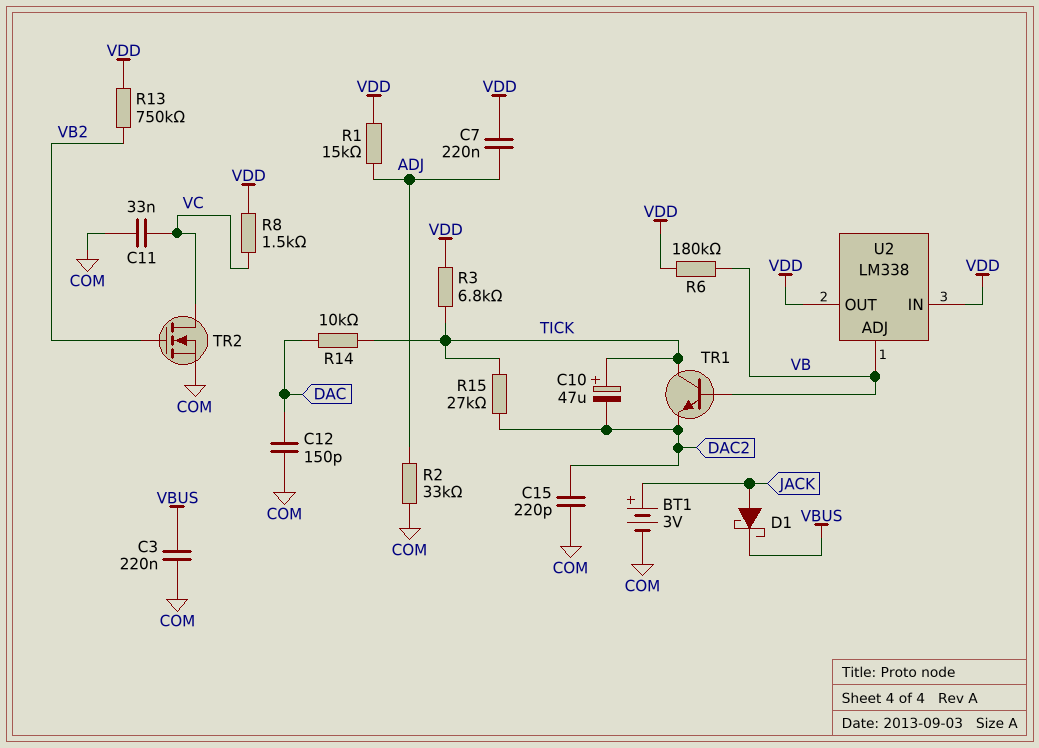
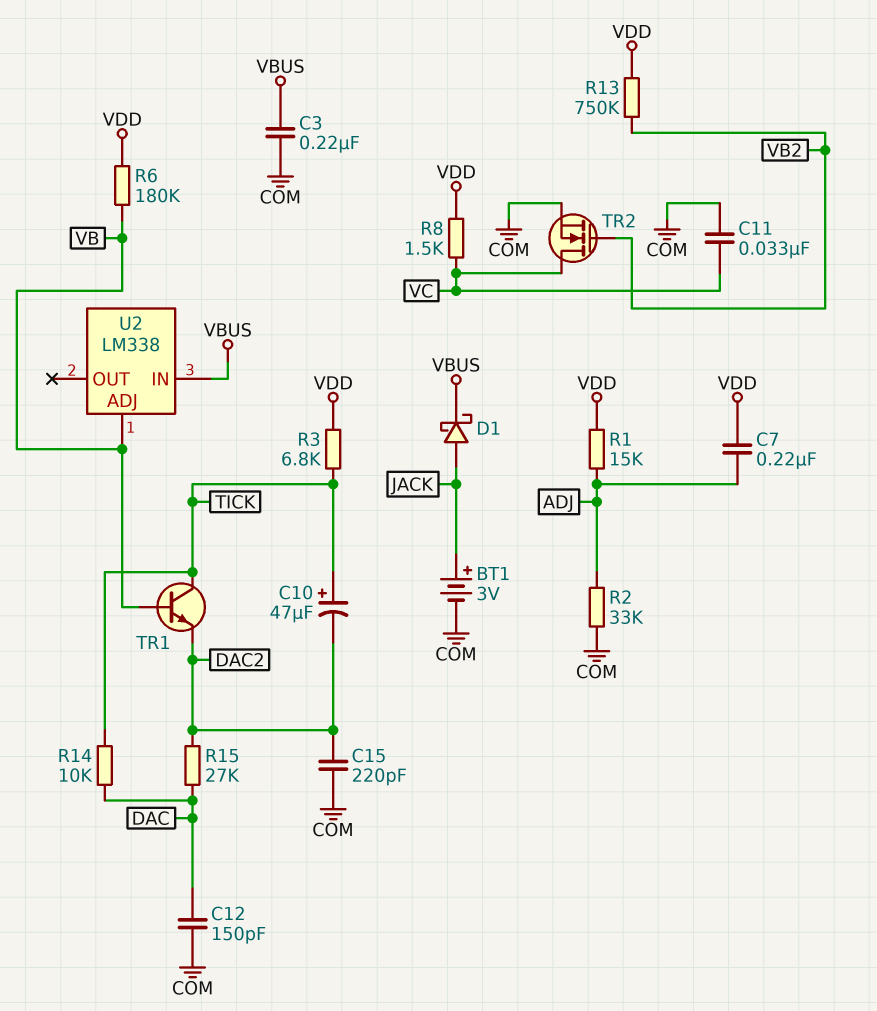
R15: 27k (DAC2, TICK) -> 27k (DAC, DAC2)
U2 pin IN: VDD -> VBUS
U2 pin OUT: VDD -> none

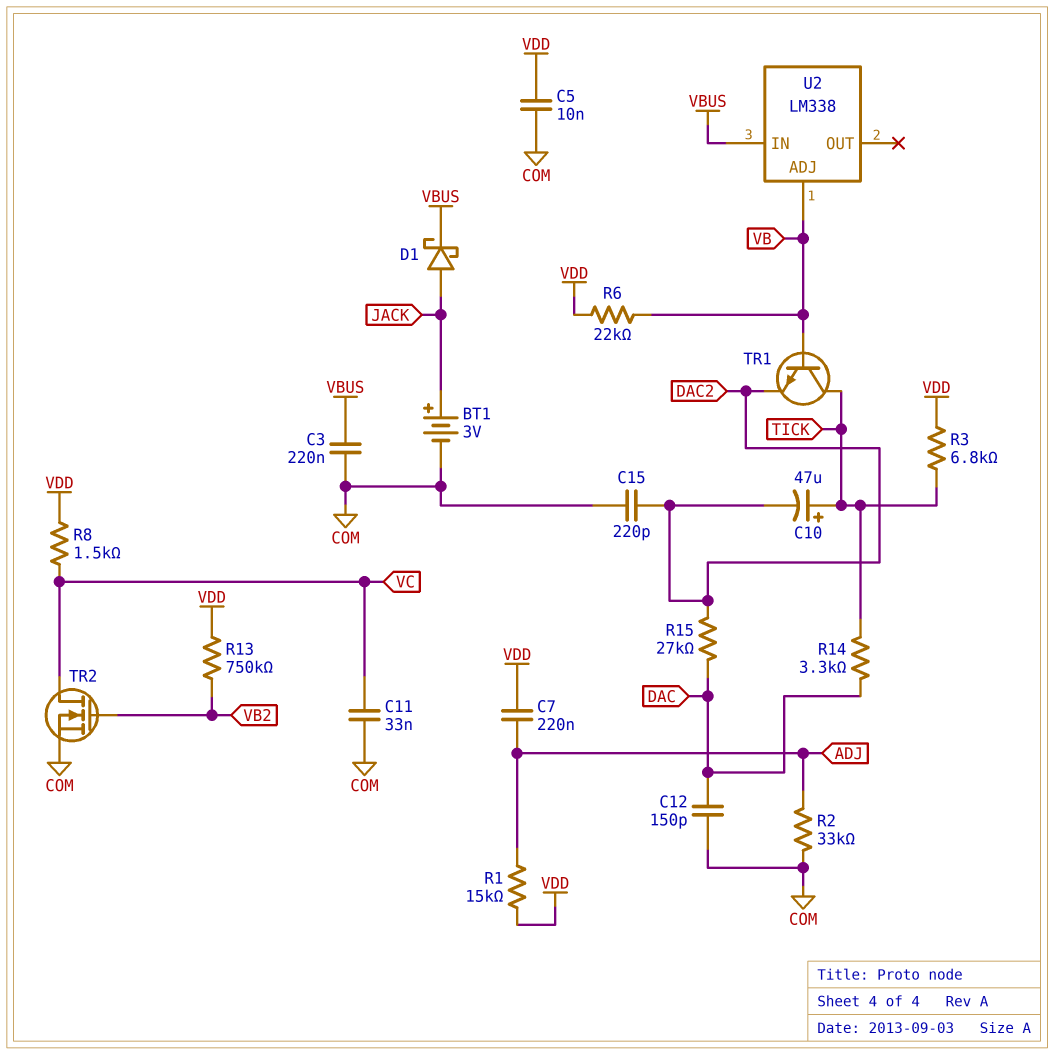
C5: none -> 10nF (COM, VDD)
R6: 180k (VB, VDD) -> 22k (VB, VDD)
R14: 10k (DAC, TICK) -> 3.3k (DAC, TICK)

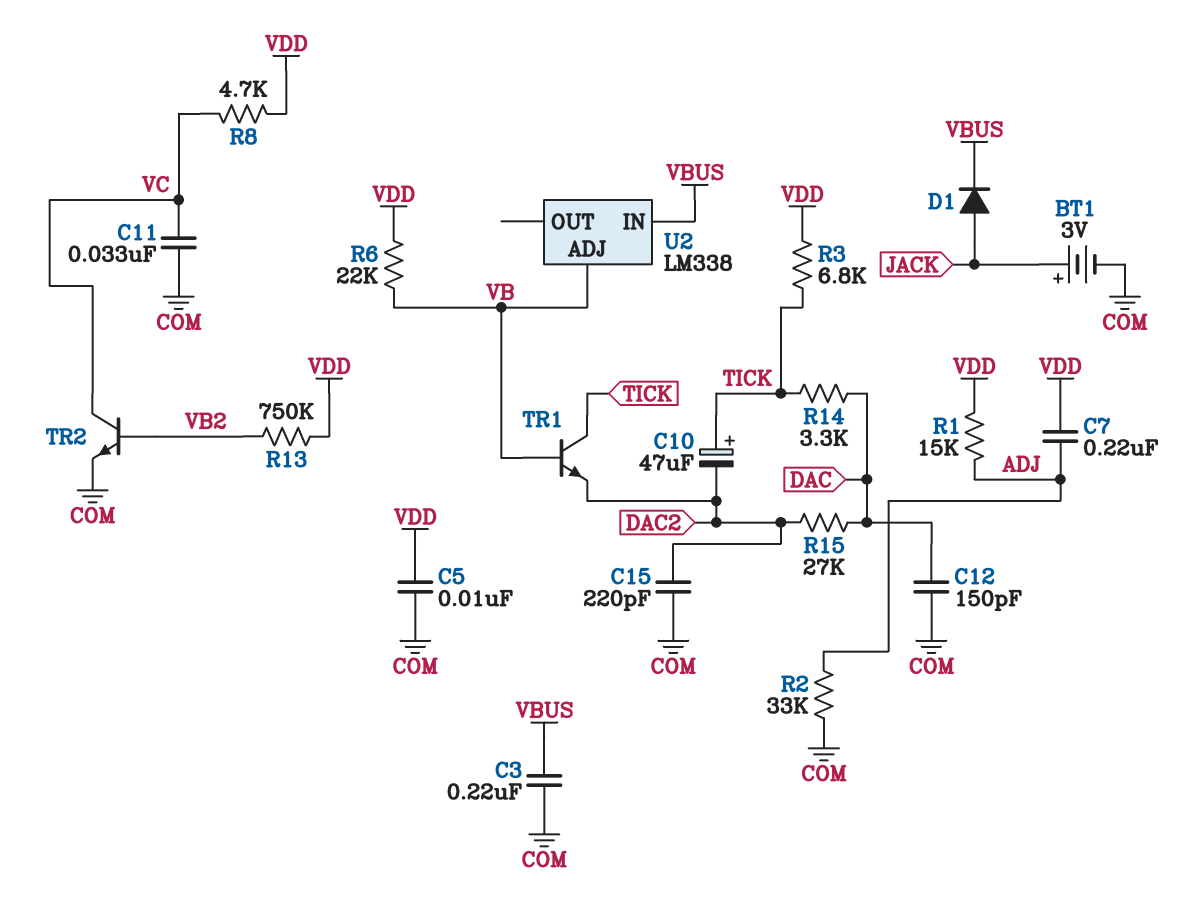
D1: schottky (A JACK, K VBUS) -> diode (A JACK, K VBUS)
R8: 1.5k (VC, VDD) -> 4.7k (VC, VDD)
TR2: NMOS (G VB2, D VC, S COM) -> NPN (B VB2, C VC, E COM)

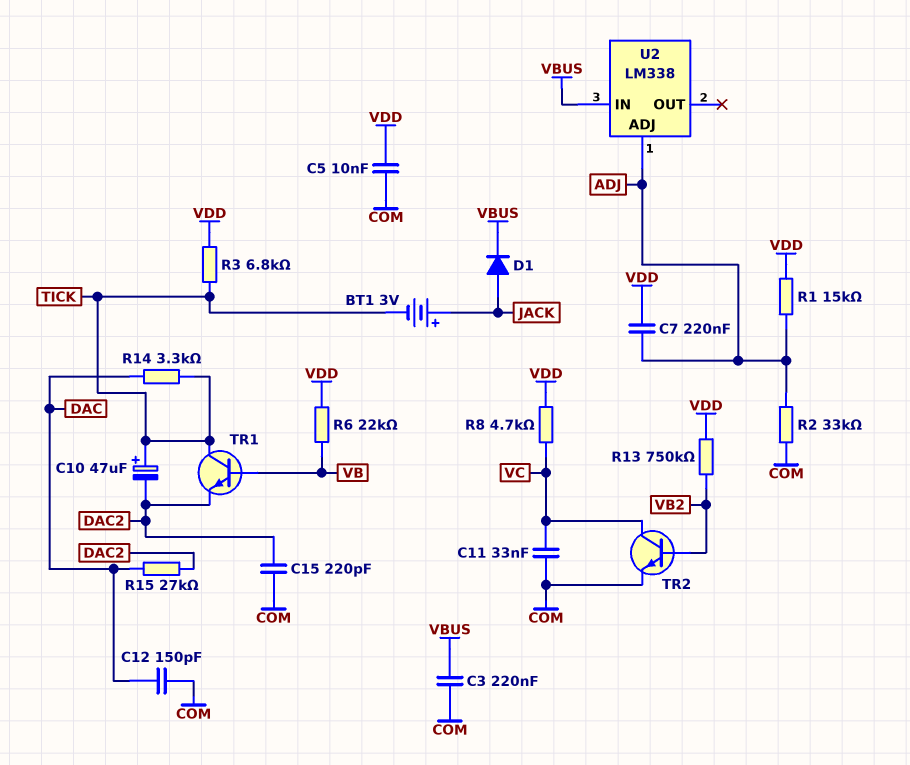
BT1: 3V (plus JACK, minus COM) -> 3V (plus JACK, minus TICK)
U2 pin ADJ: VB -> ADJ

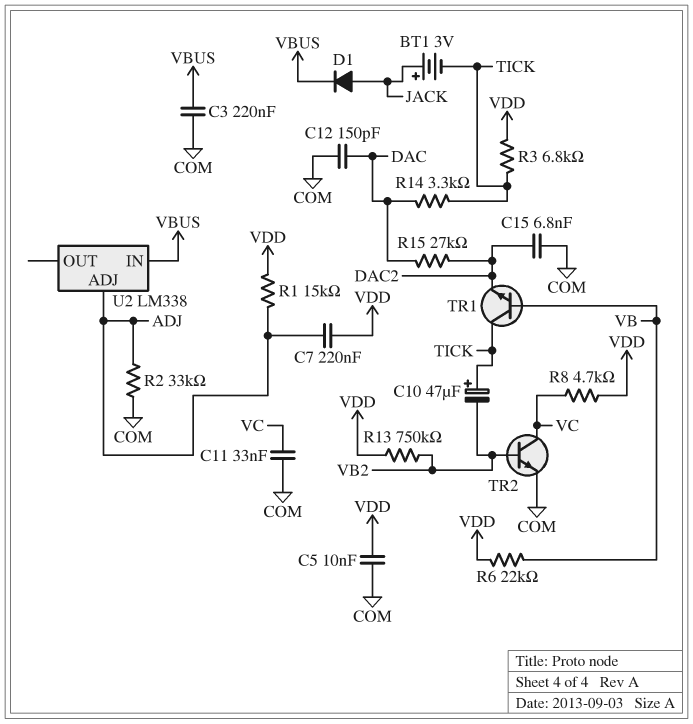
C10: 47uF (plus TICK, minus DAC2) -> 47uF (plus TICK, minus VB2)
C15: 220pF (COM, DAC2) -> 6.8nF (COM, DAC2)

